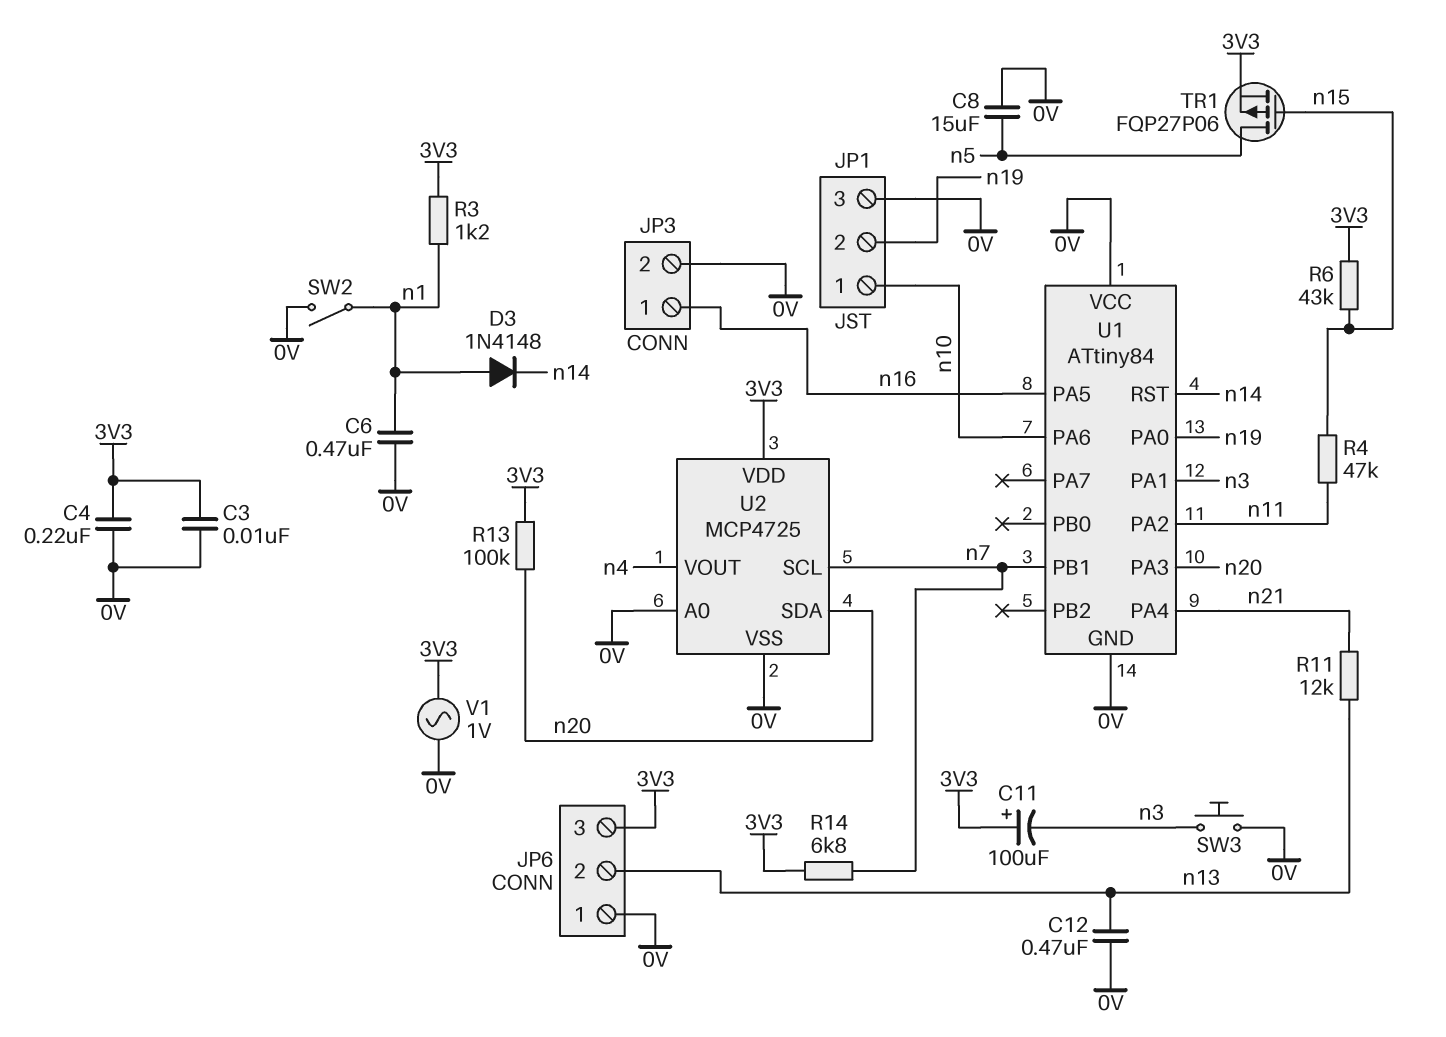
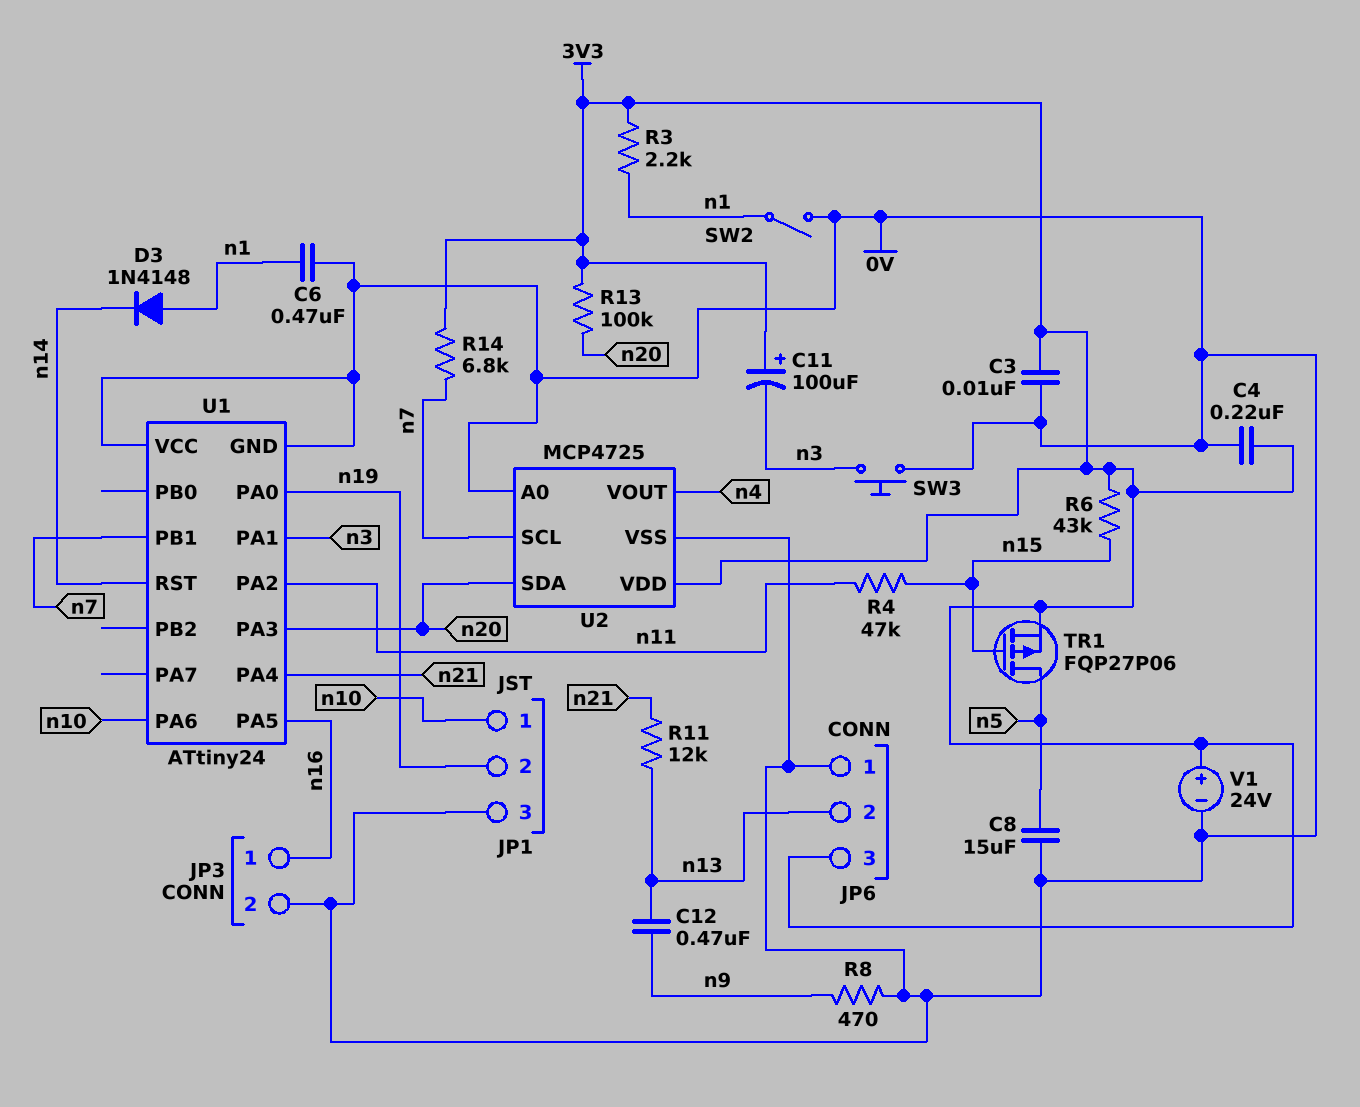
C12: 470nF (0V, n13) -> 470nF (n9, n13)
R3: 1.2k (3V3, n1) -> 2.2k (3V3, n1)
R8: none -> 470 (0V, n9)
U1: ATtiny84 -> ATtiny24
V1: AC 1V (0V, 3V3) -> 24V (plus 3V3, minus 0V)

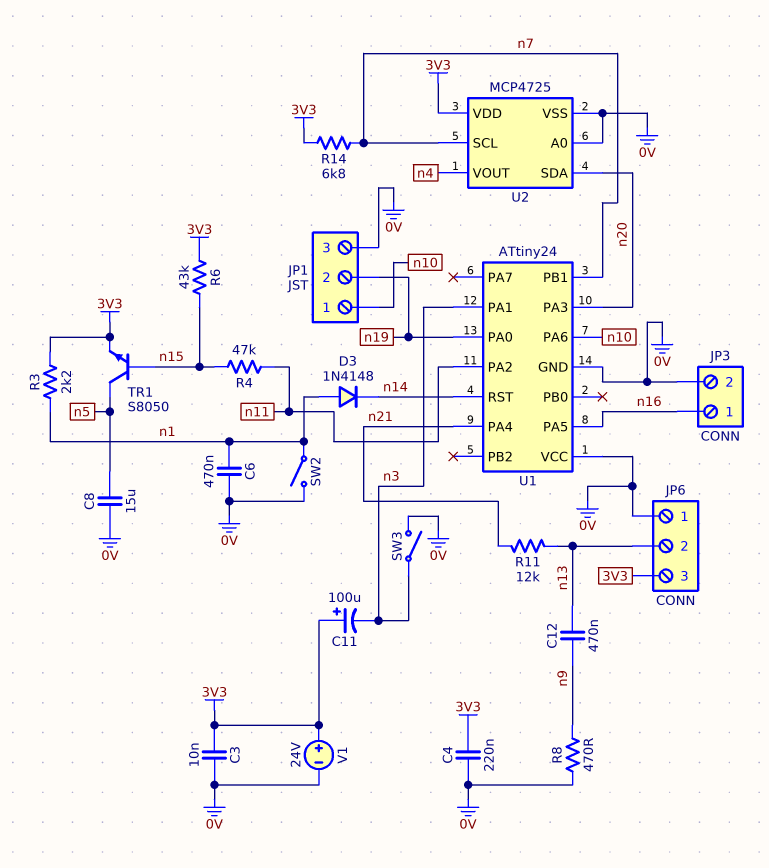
R13: 100k (3V3, n20) -> none
SW3: button (0V, n3) -> switch (0V, n3)
TR1: PMOS FQP27P06 (G n15, D n5, S 3V3) -> NPN S8050 (B n15, C n5, E 3V3)

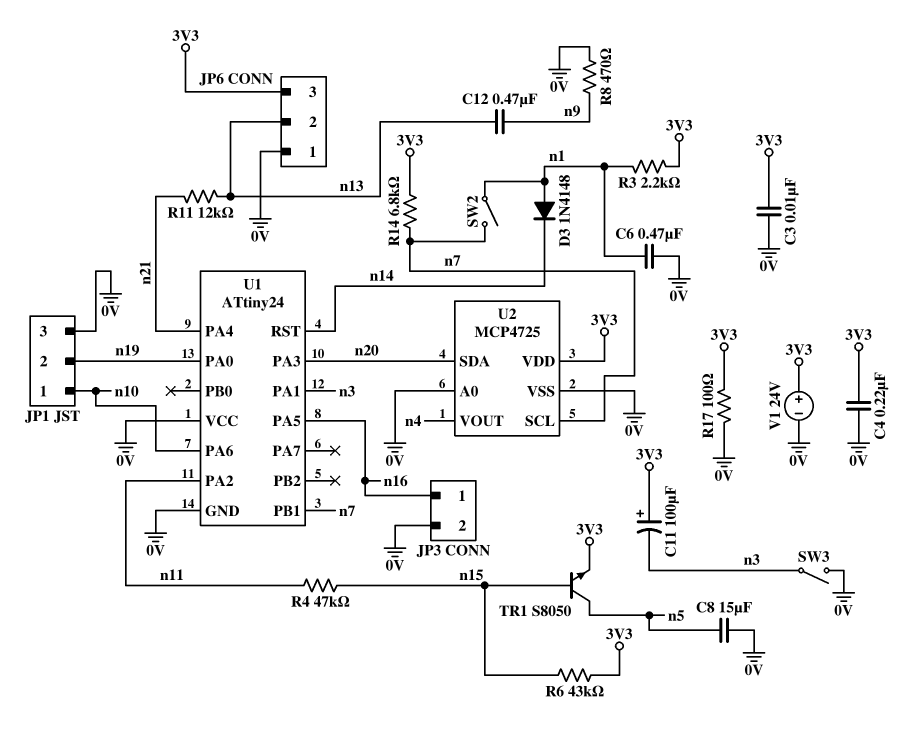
R17: none -> 100 (0V, 3V3)
SW2: switch (0V, n1) -> switch (n1, n7)

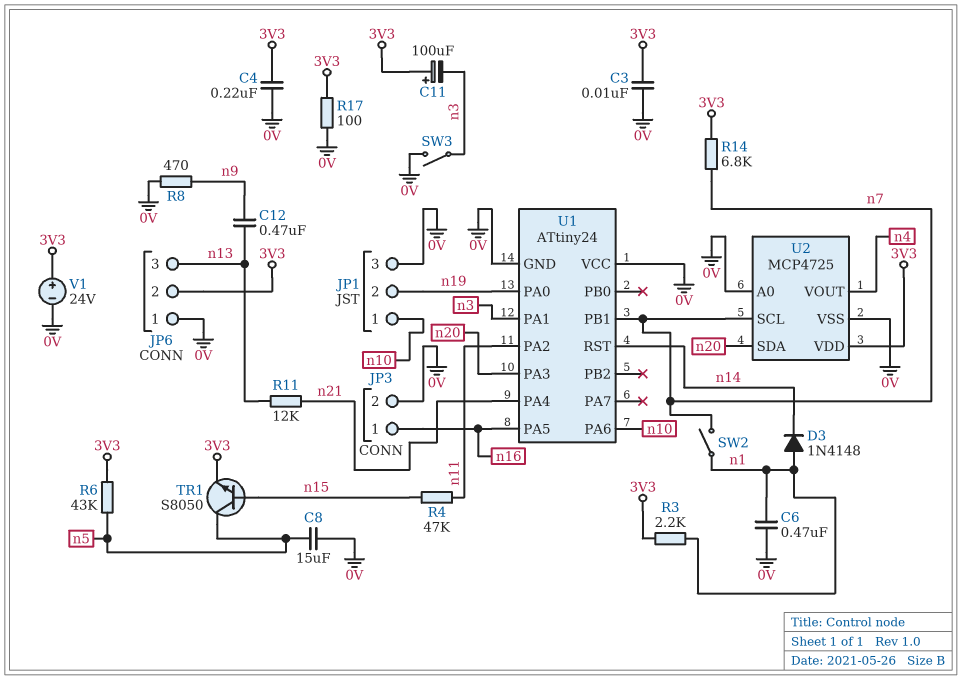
JP6 pin 2: n13 -> 3V3
JP6 pin 3: 3V3 -> n13
R6: 43k (3V3, n15) -> 43k (3V3, n5)

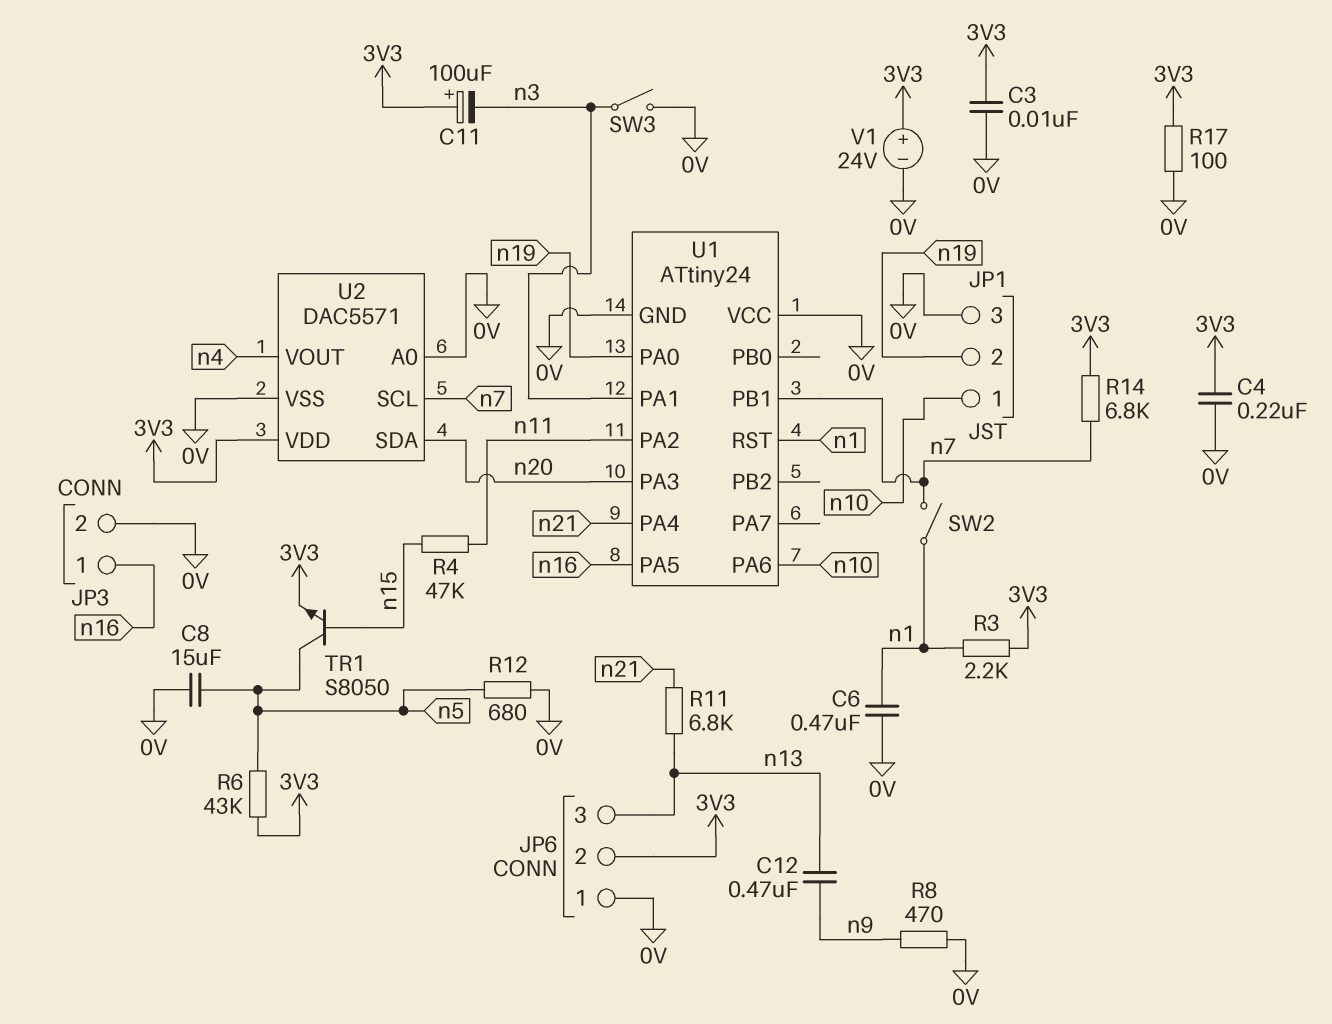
D3: diode 1N4148 (A n1, K n14) -> none
R11: 12k (n13, n21) -> 6.8k (n13, n21)
R12: none -> 680 (0V, n5)
U1 pin RST: n14 -> n1
U2: MCP4725 -> DAC5571

